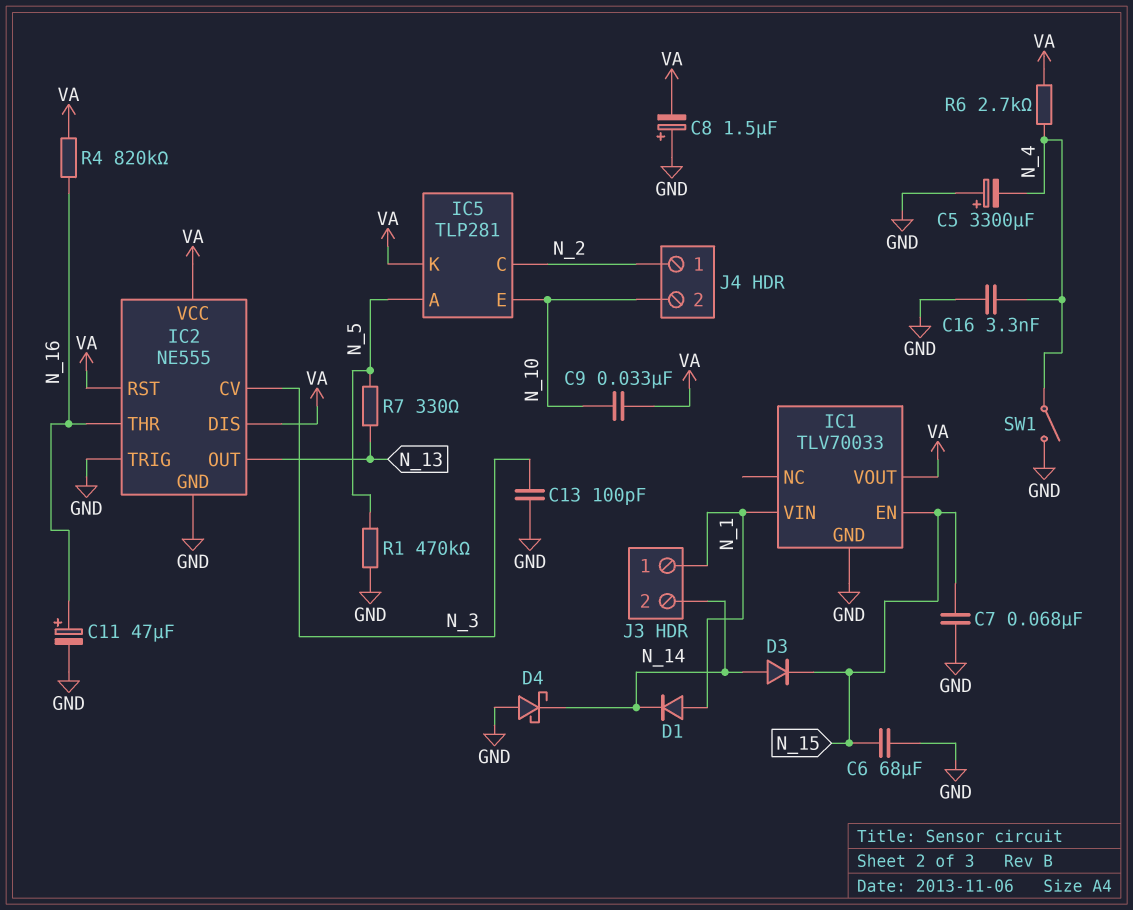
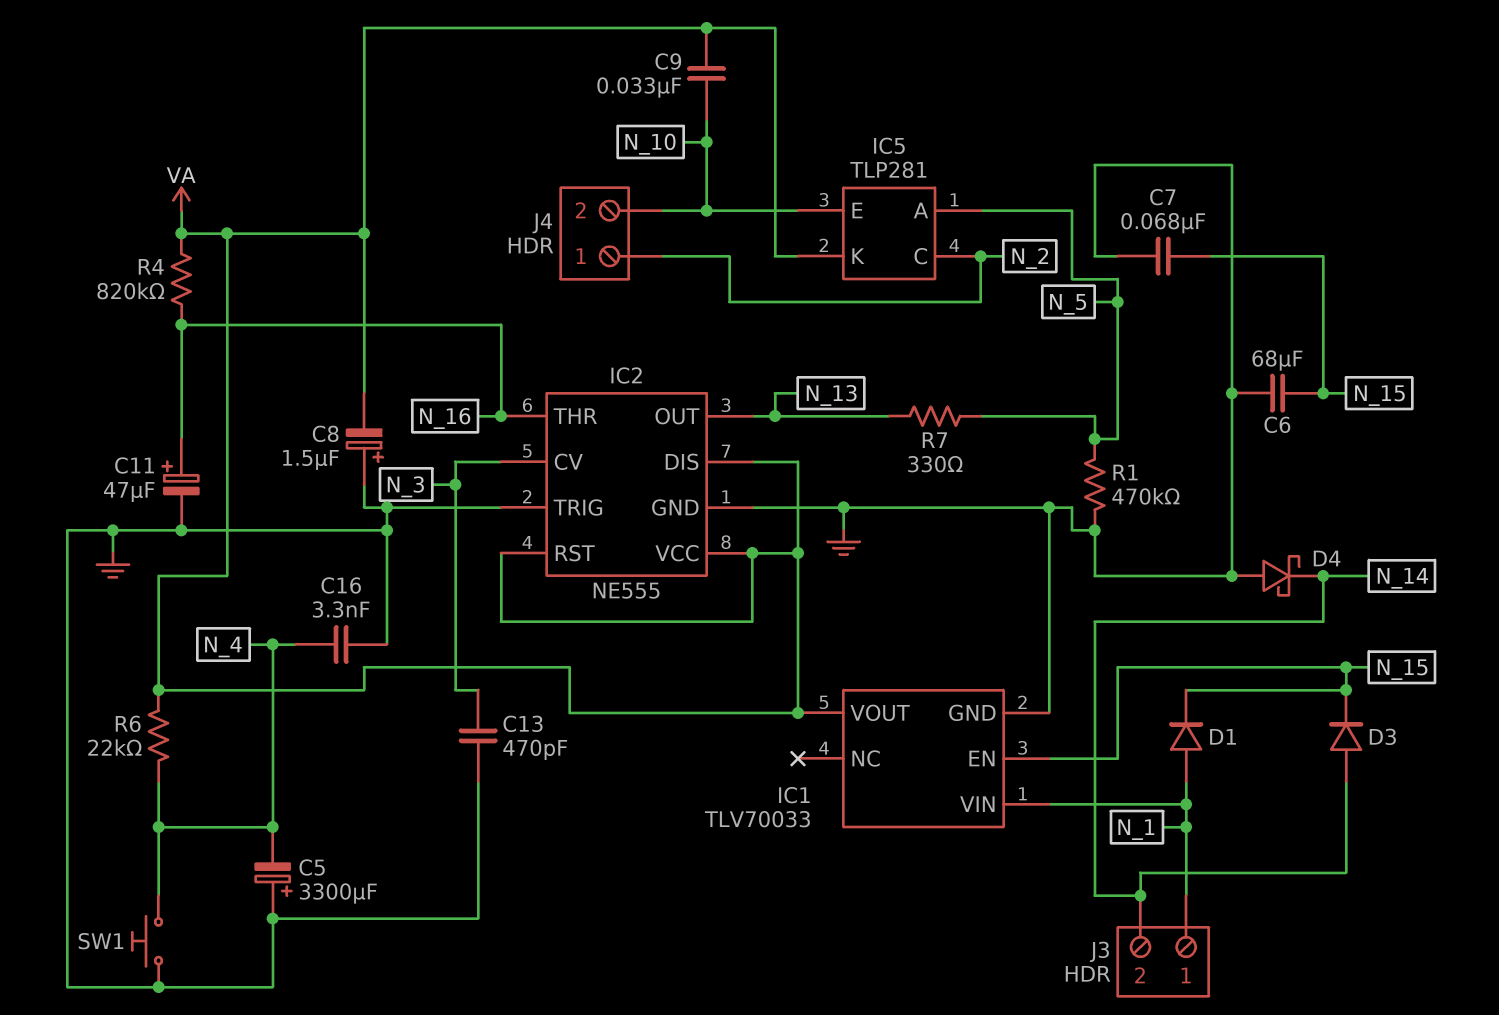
C13: 100pF (GND, N_3) -> 470pF (GND, N_3)
D1: diode (A N_1, K N_14) -> diode (A N_1, K N_15)
R6: 2.7k (N_4, VA) -> 22k (N_4, VA)
SW1: switch (GND, N_4) -> button (GND, N_4)

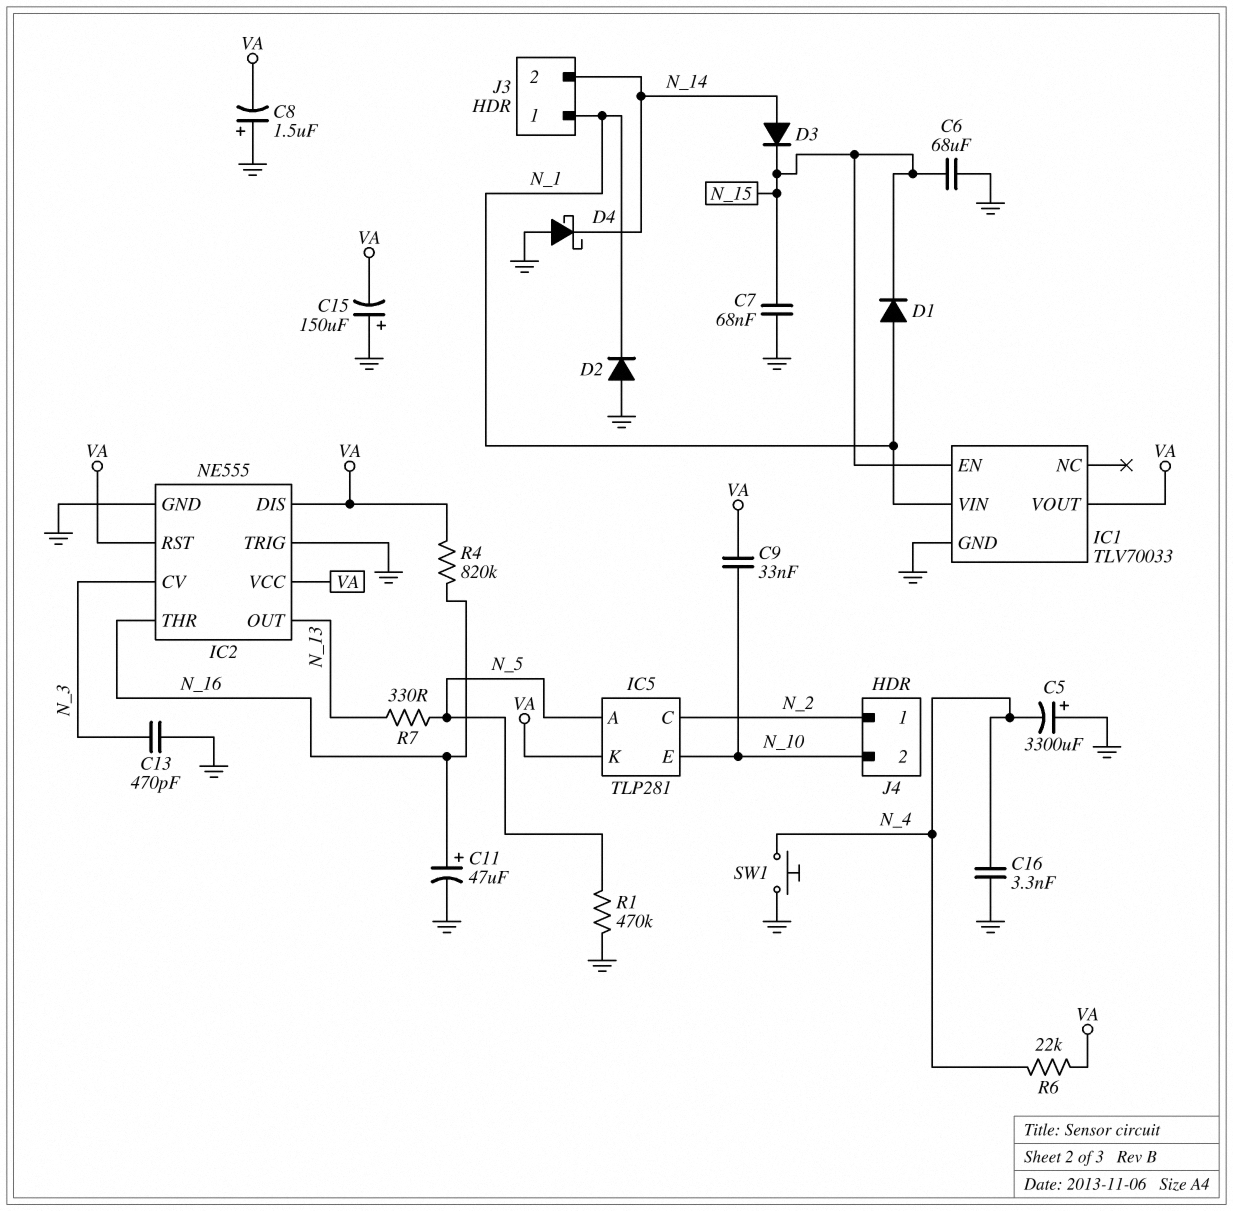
C15: none -> 150uF (plus GND, minus VA)
D2: none -> diode (A GND, K N_1)

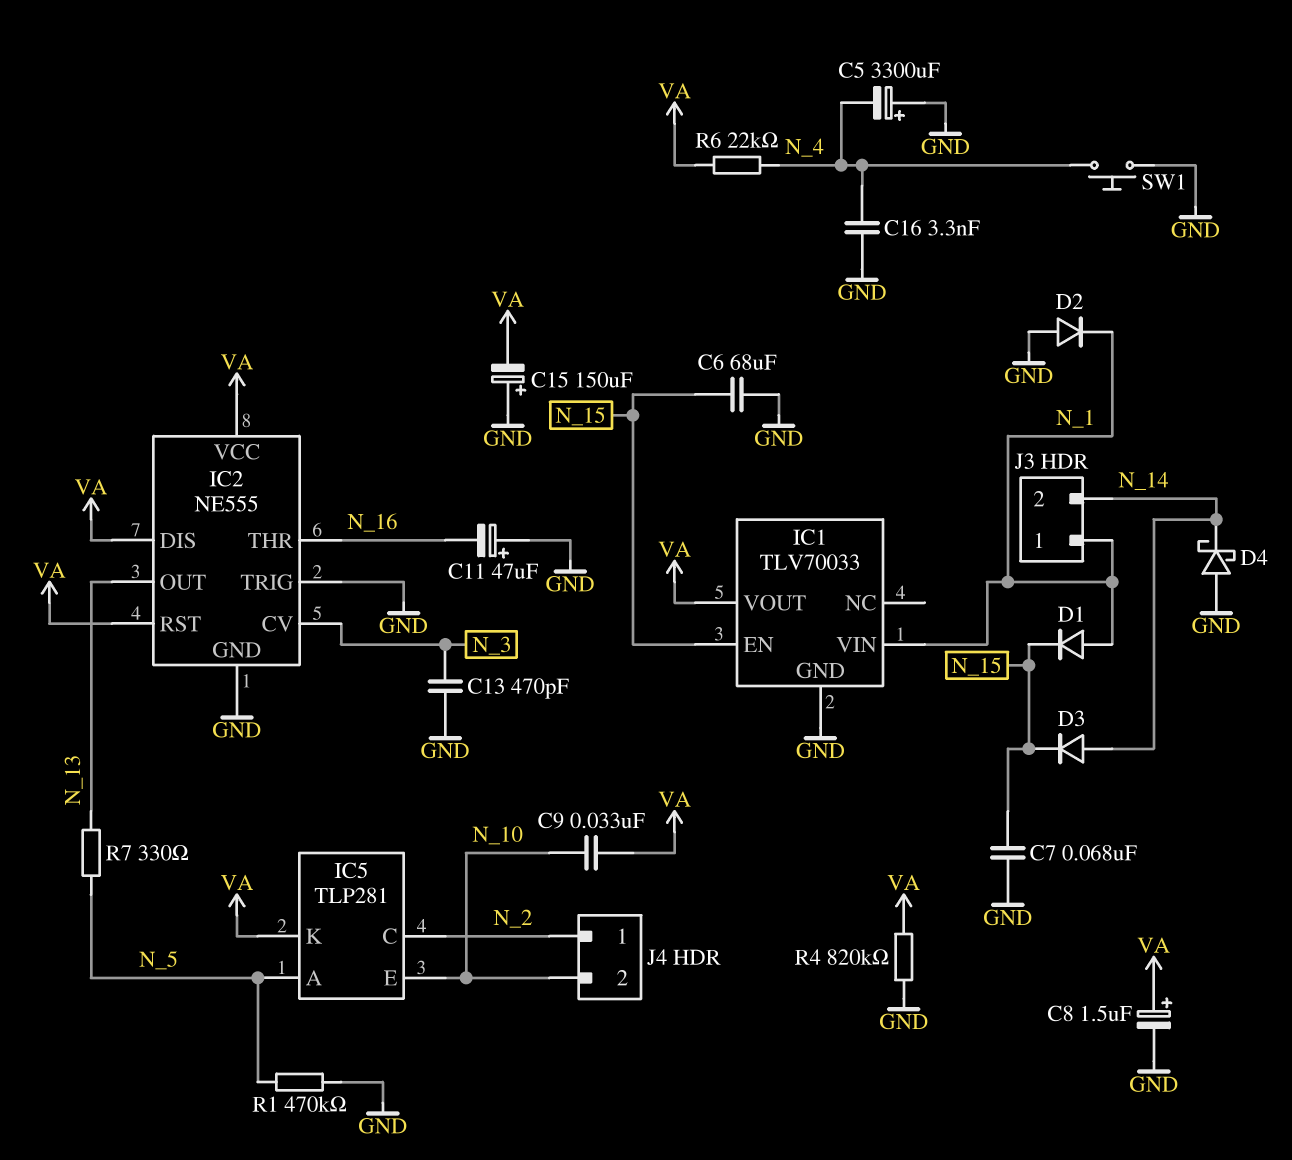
C8: 1.5uF (plus GND, minus VA) -> 1.5uF (plus VA, minus GND)
C11: 47uF (plus N_16, minus GND) -> 47uF (plus GND, minus N_16)
R4: 820k (N_16, VA) -> 820k (GND, VA)

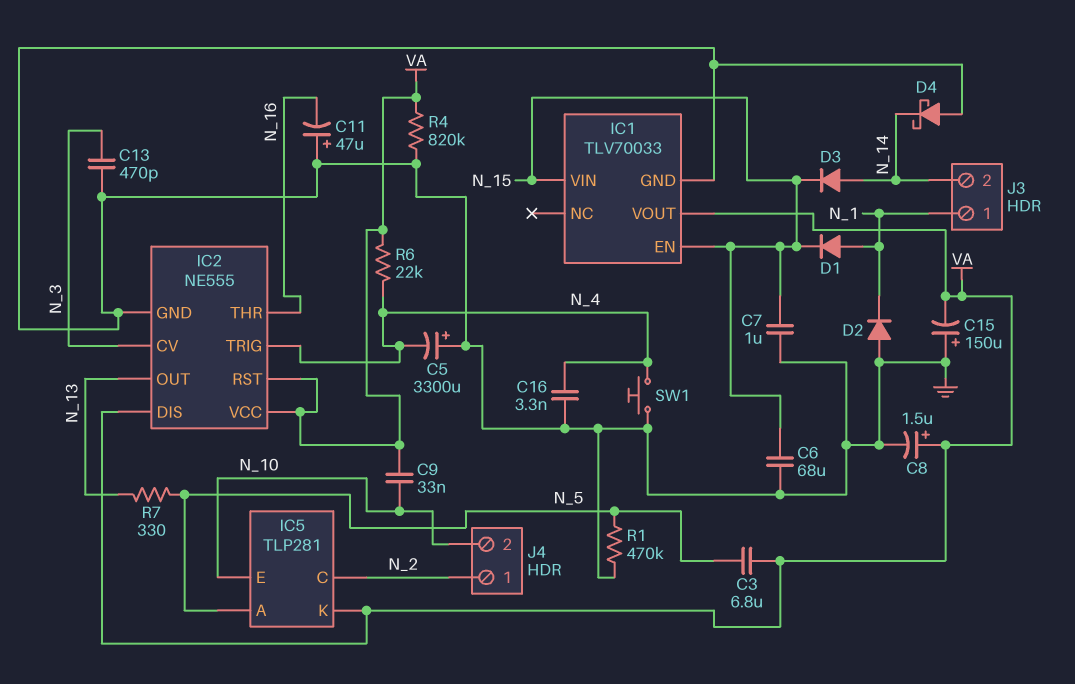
C3: none -> 6.8uF (N_5, VA)
C7: 68nF (GND, N_15) -> 1uF (GND, N_15)
IC1 pin VIN: N_1 -> N_15
IC2 pin TRIG: GND -> N_4

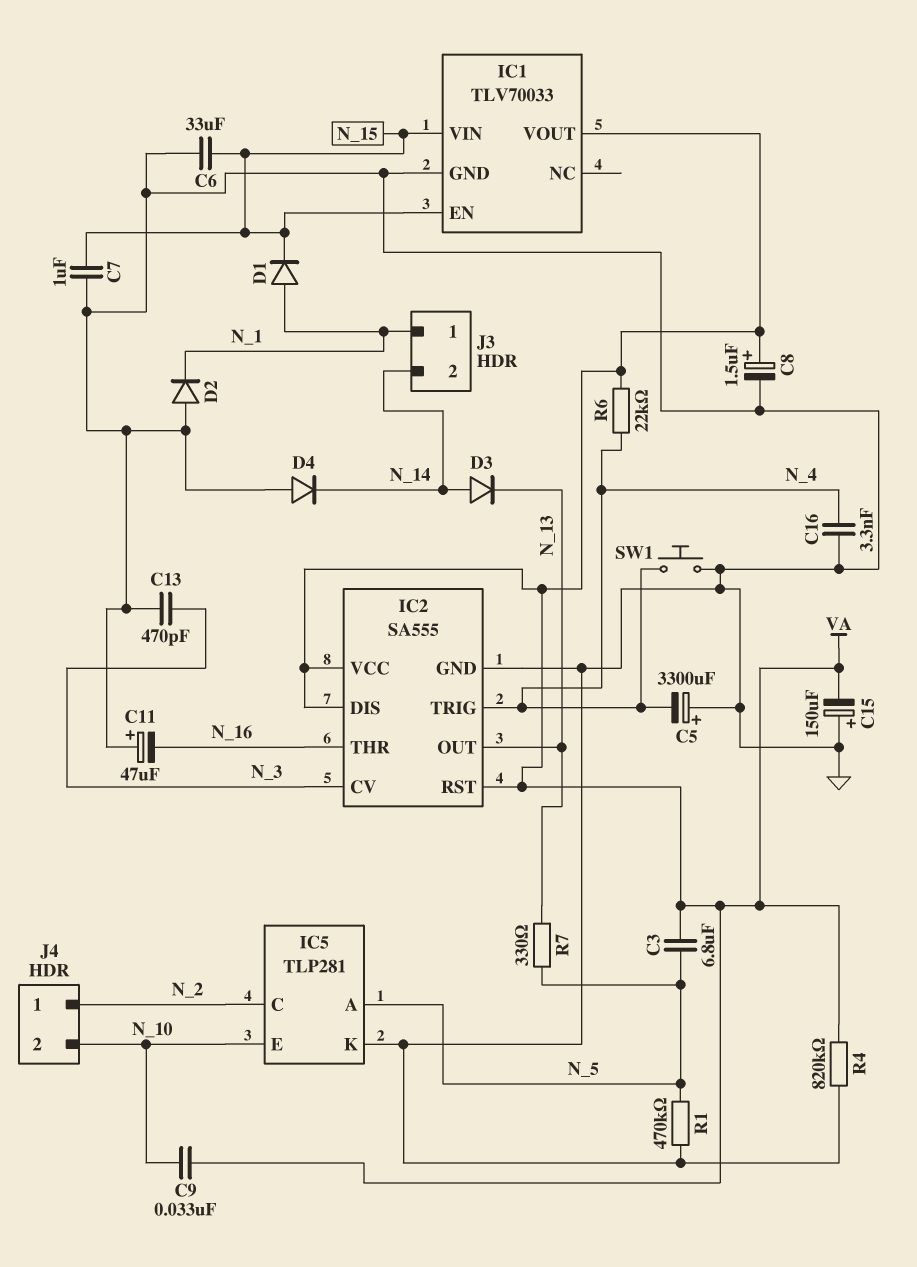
C6: 68uF (GND, N_15) -> 33uF (GND, N_15)
D3: diode (A N_14, K N_15) -> diode (A N_14, K N_13)
D4: schottky (A GND, K N_14) -> diode (A GND, K N_14)
IC2: NE555 -> SA555
IC5 pin K: VA -> GND

